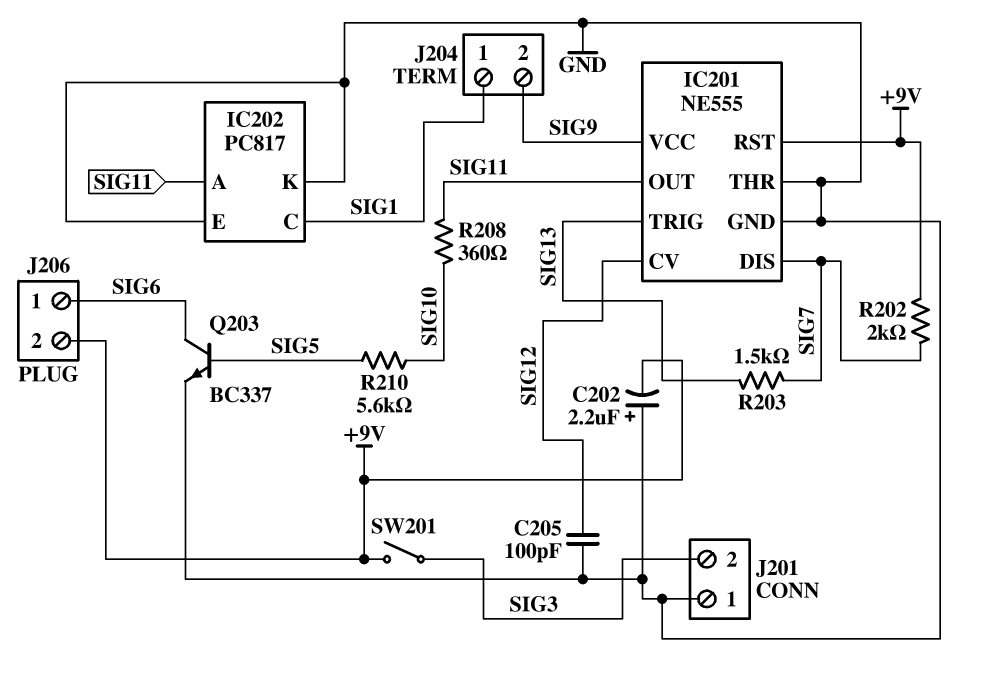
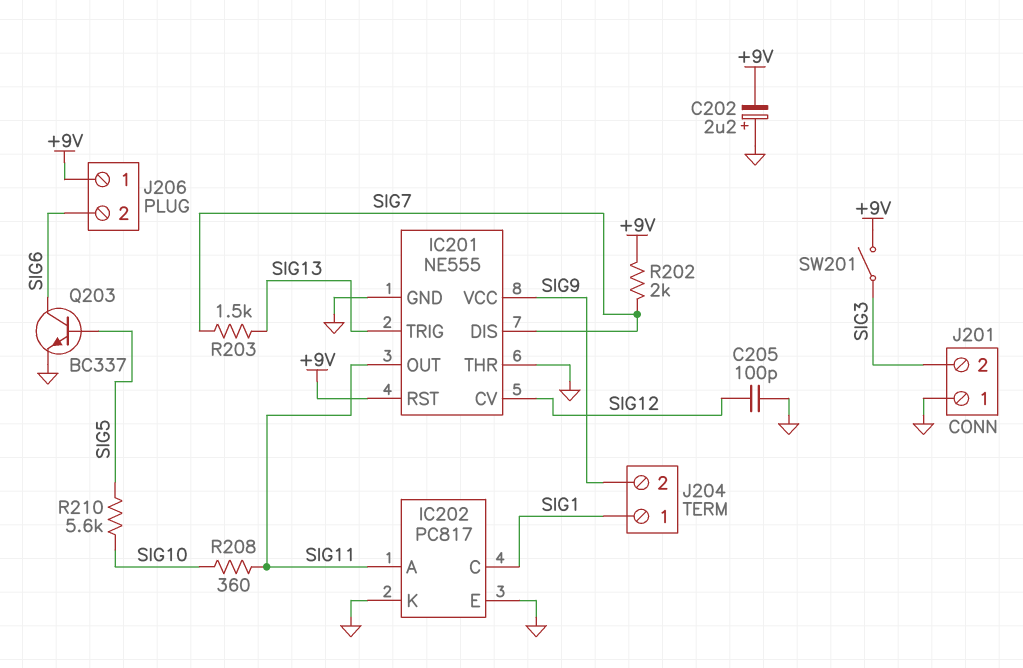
J206 pin 1: SIG6 -> +9V
J206 pin 2: +9V -> SIG6

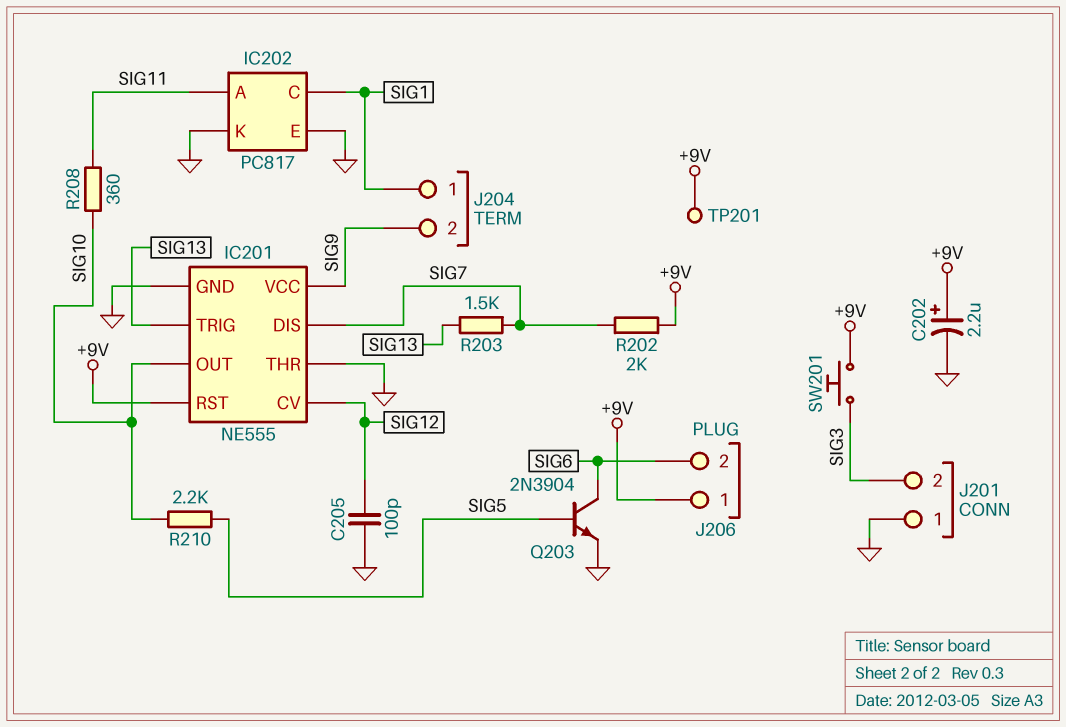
C202: 2.2uF (plus GND, minus +9V) -> 2.2uF (plus +9V, minus GND)
IC201 pin OUT: SIG11 -> SIG10
Q203: NPN BC337 (B SIG5, C SIG6, E GND) -> NPN 2N3904 (B SIG5, C SIG6, E GND)
R210: 5.6k (SIG5, SIG10) -> 2.2k (SIG5, SIG10)
SW201: switch (+9V, SIG3) -> button (+9V, SIG3)
TP201: none -> test point (+9V)

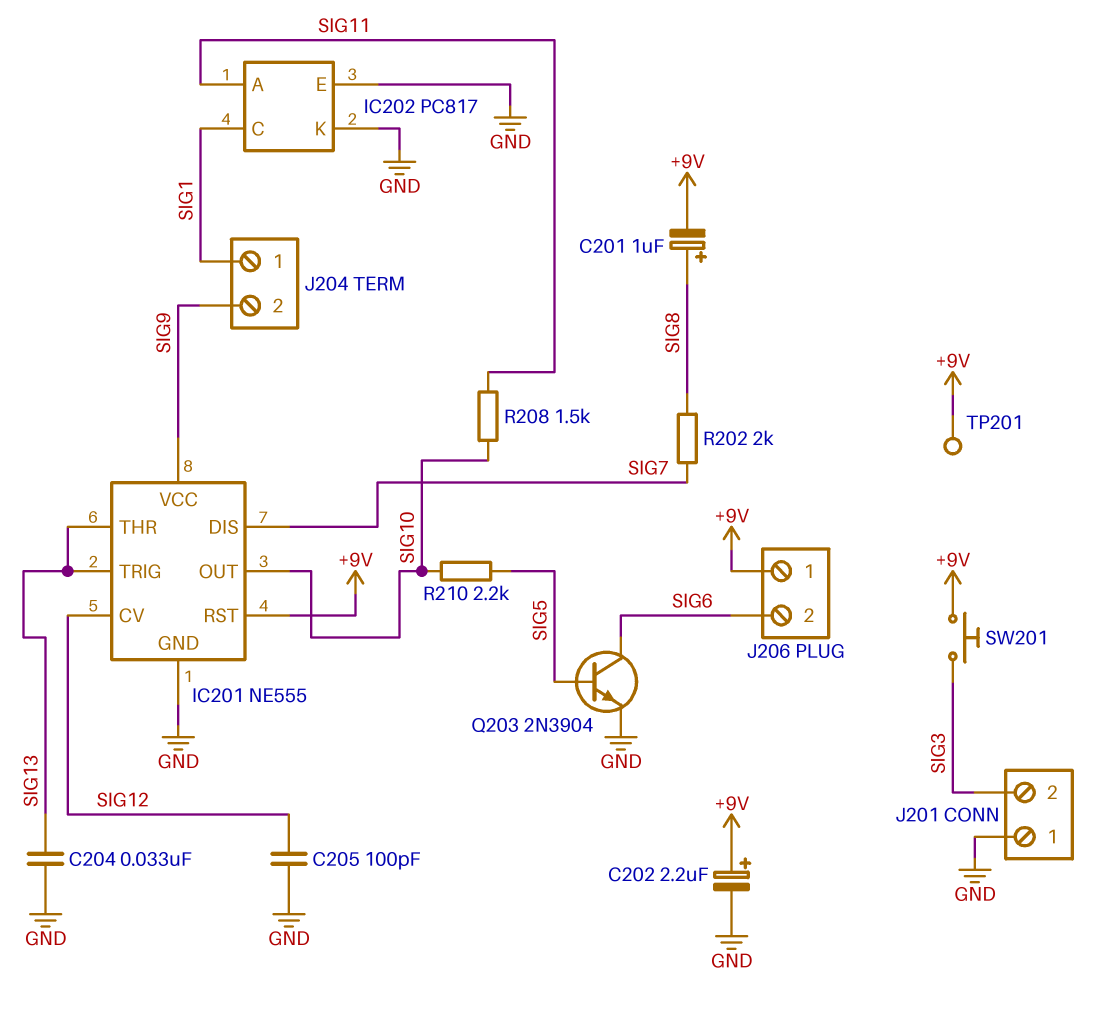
C201: none -> 1uF (plus SIG8, minus +9V)
C204: none -> 33nF (GND, SIG13)
IC201 pin THR: GND -> SIG13
R202: 2k (+9V, SIG7) -> 2k (SIG7, SIG8)
R203: 1.5k (SIG7, SIG13) -> none
R208: 360 (SIG10, SIG11) -> 1.5k (SIG10, SIG11)

